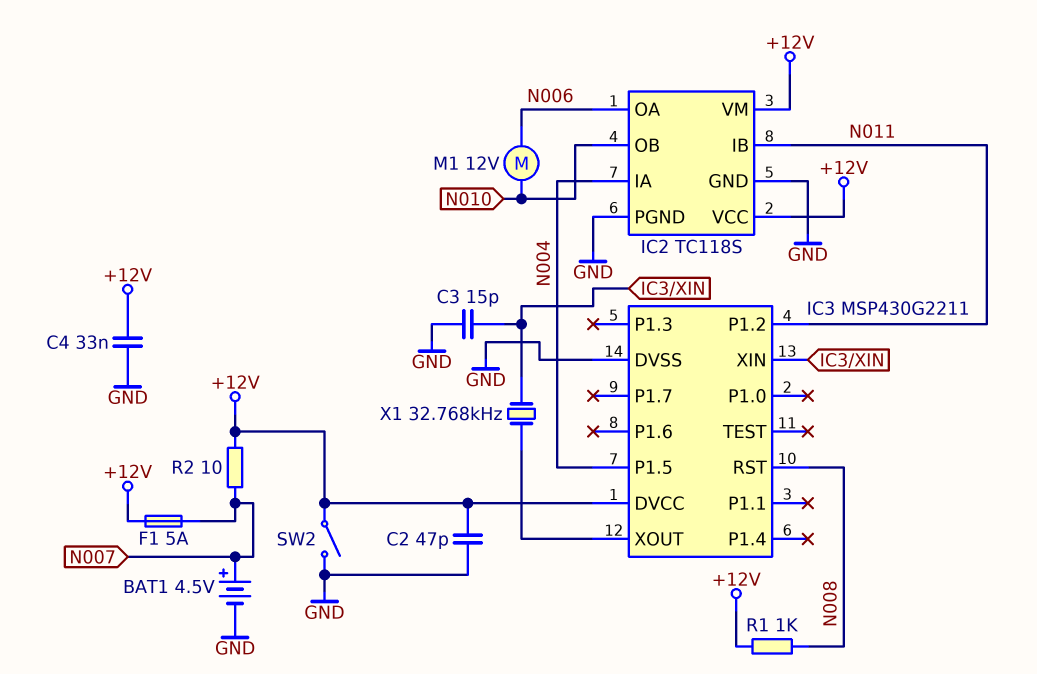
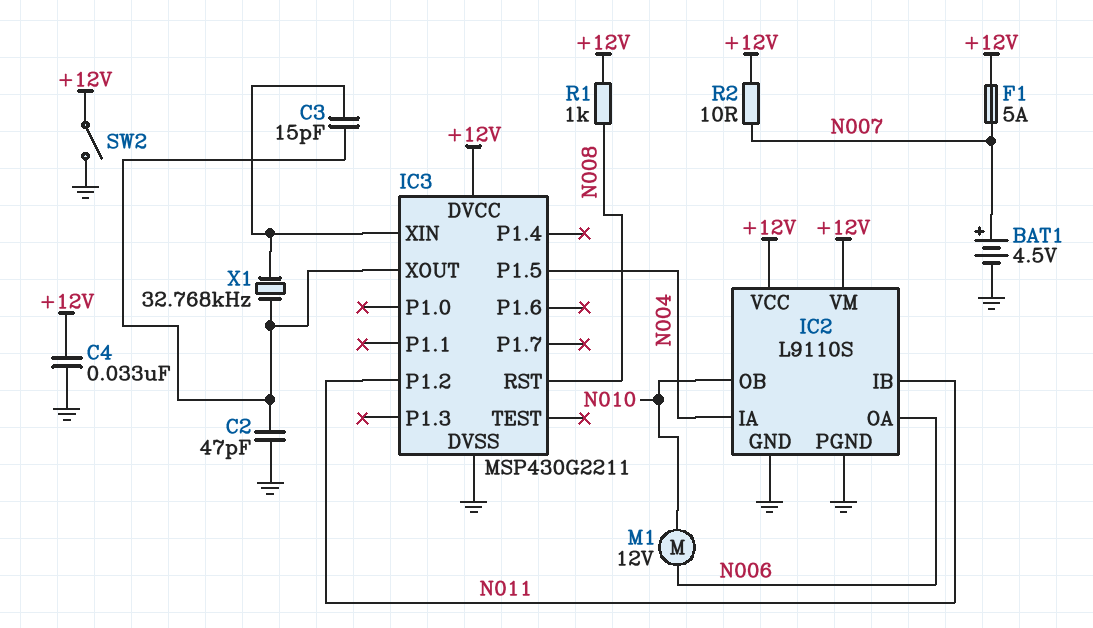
C2: 47pF (+12V, GND) -> 47pF (GND, IC3/XOUT)
C3: 15pF (GND, IC3/XIN) -> 15pF (IC3/XIN, IC3/XOUT)
IC2: TC118S -> L9110S

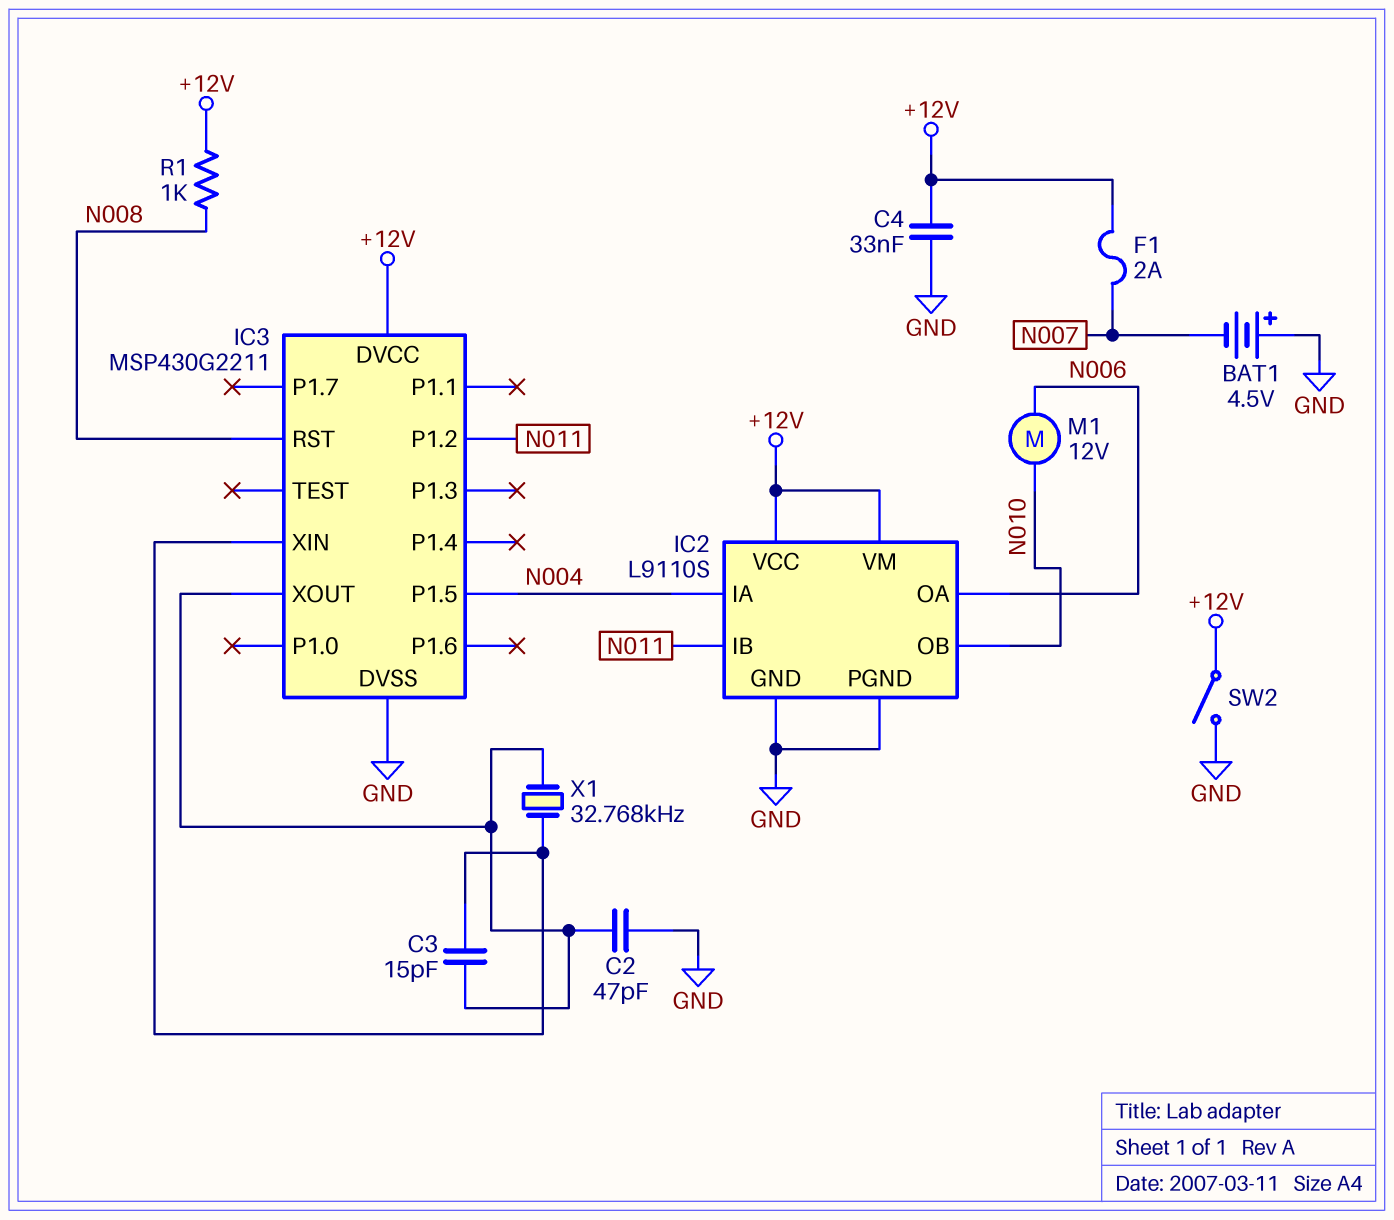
BAT1: 4.5V (plus N007, minus GND) -> 4.5V (plus GND, minus N007)
F1: 5A (+12V, N007) -> 2A (+12V, N007)
R2: 10 (+12V, N007) -> none

